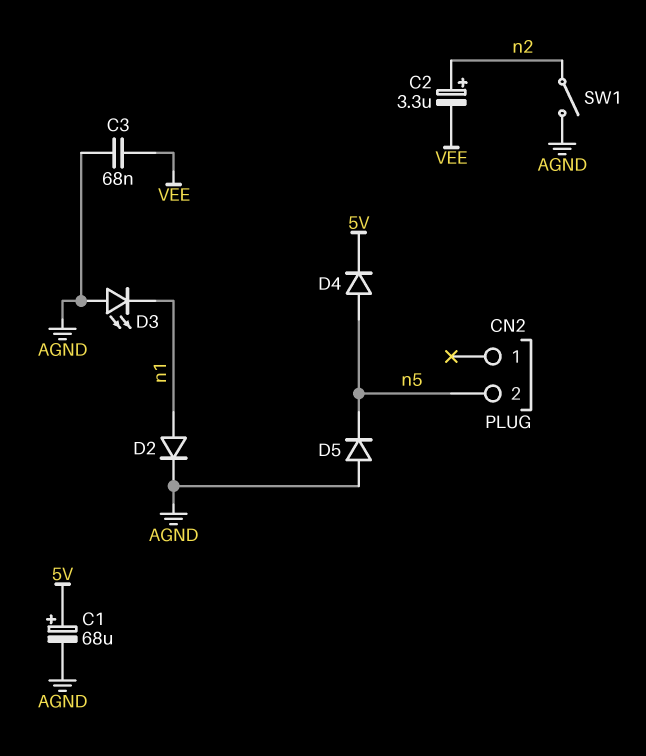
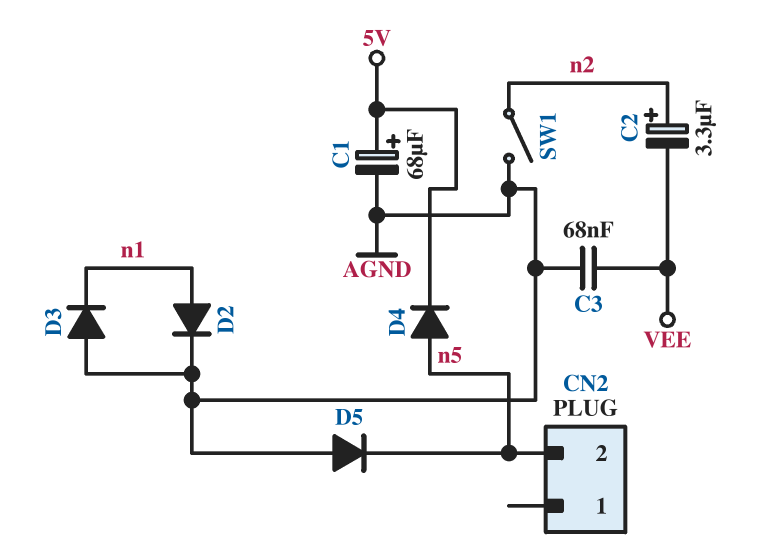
D3: LED (A AGND, K n1) -> diode (A AGND, K n1)

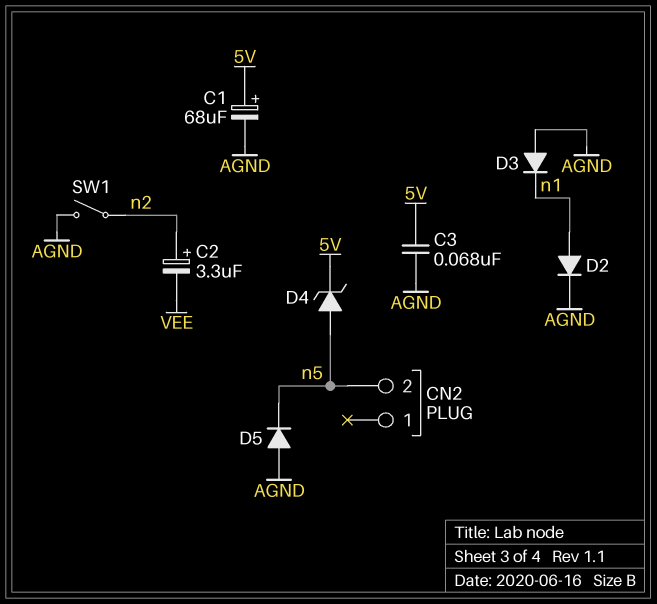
C3: 68nF (AGND, VEE) -> 68nF (5V, AGND)
D4: diode (A n5, K 5V) -> zener (A n5, K 5V)

